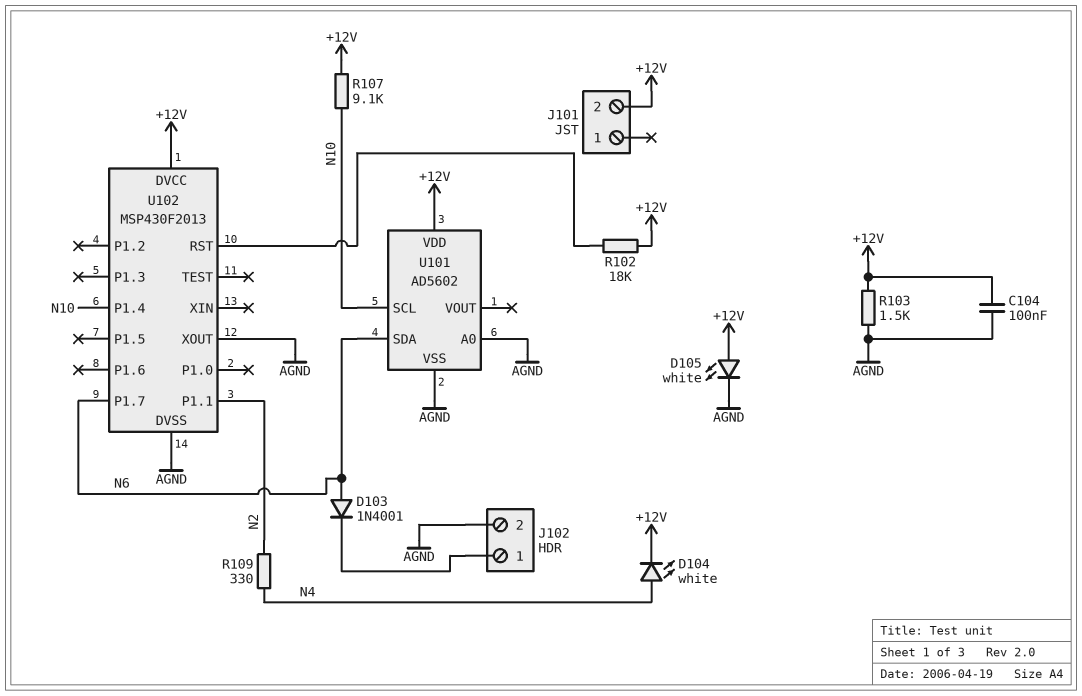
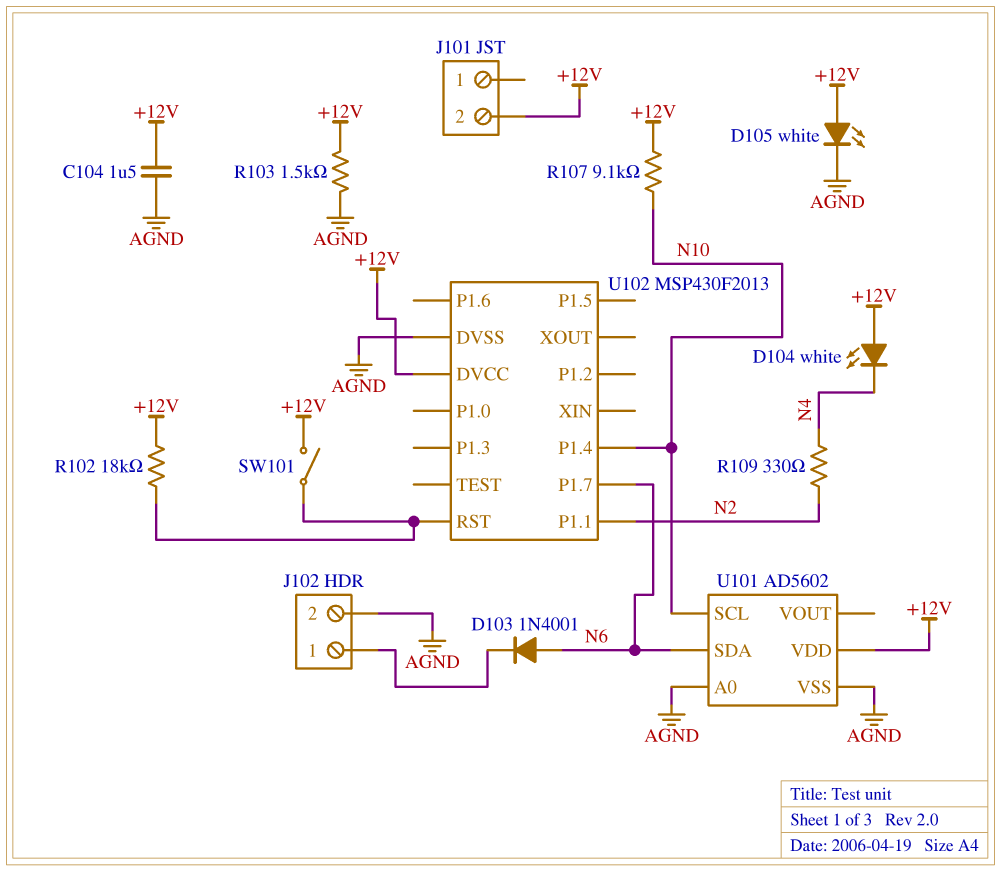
C104: 100nF (+12V, AGND) -> 1.5uF (+12V, AGND)
D104: LED white (A N4, K +12V) -> LED white (A +12V, K N4)
SW101: none -> switch (+12V, U102/RST)
U102 pin XOUT: AGND -> none

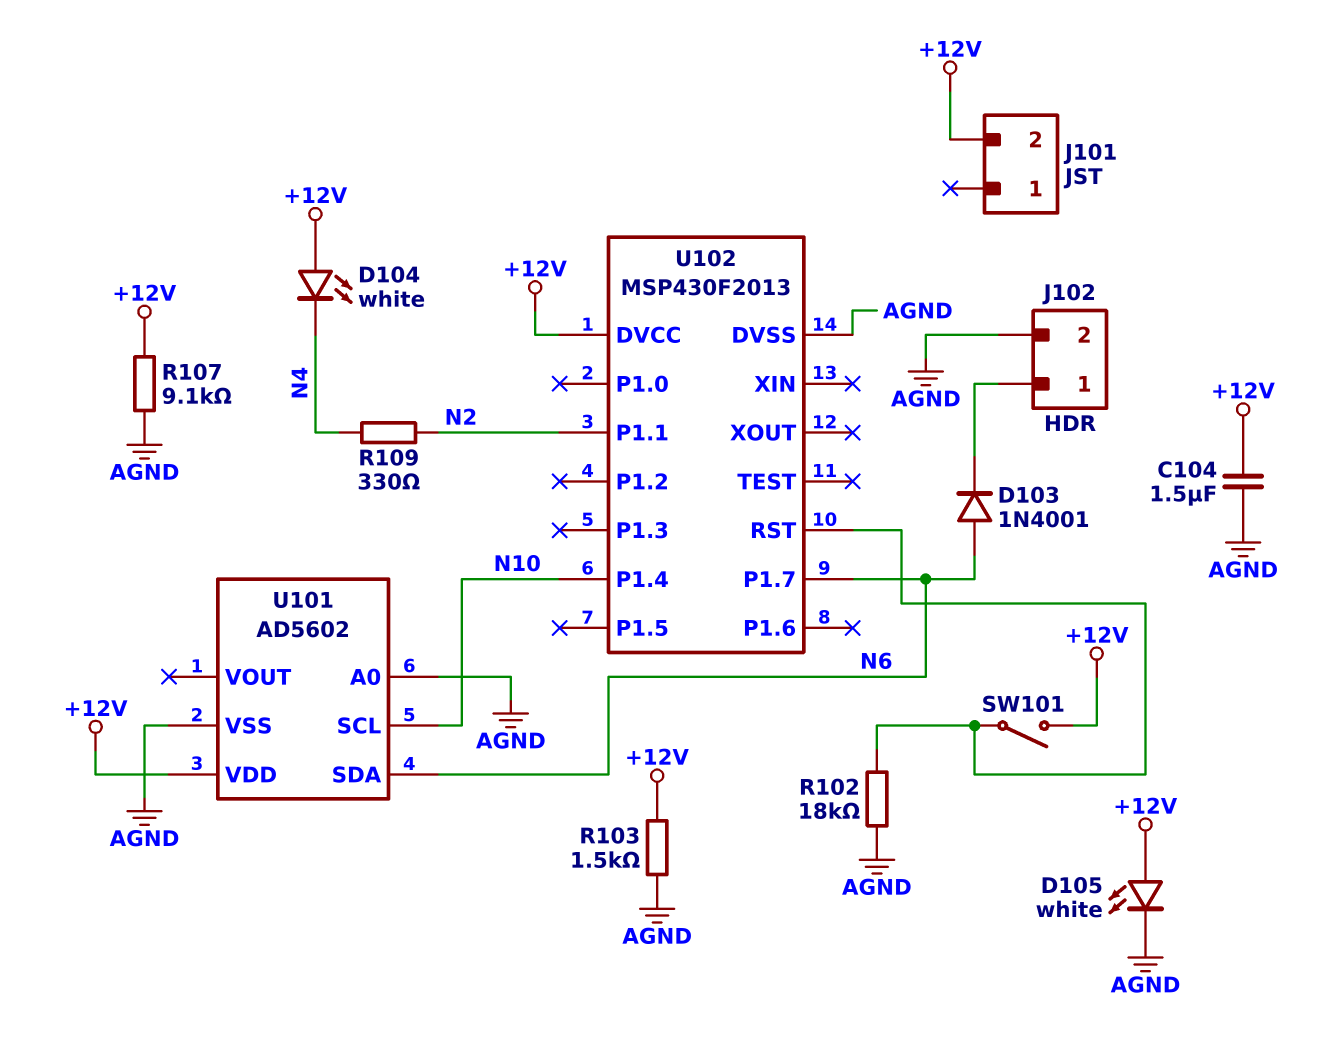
R102: 18k (+12V, U102/RST) -> 18k (AGND, U102/RST)
R107: 9.1k (+12V, N10) -> 9.1k (+12V, AGND)

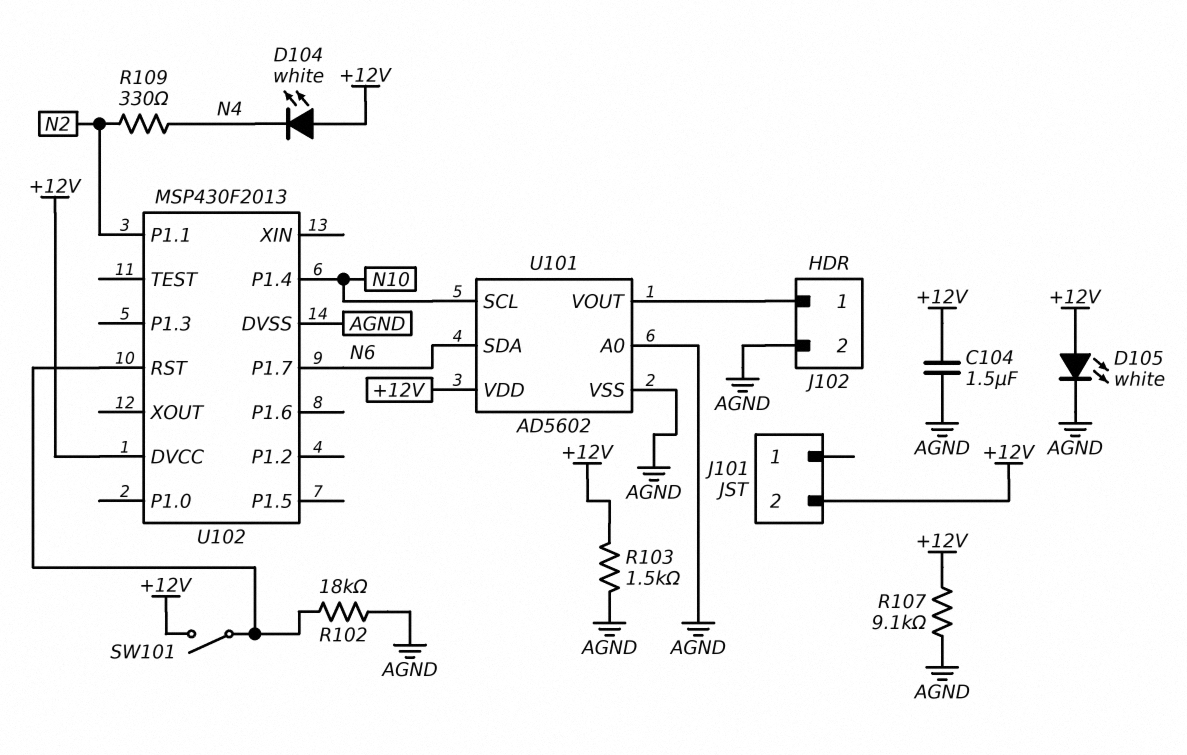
D103: diode 1N4001 (A N6, K J102/1) -> none
U101 pin VOUT: none -> J102/1

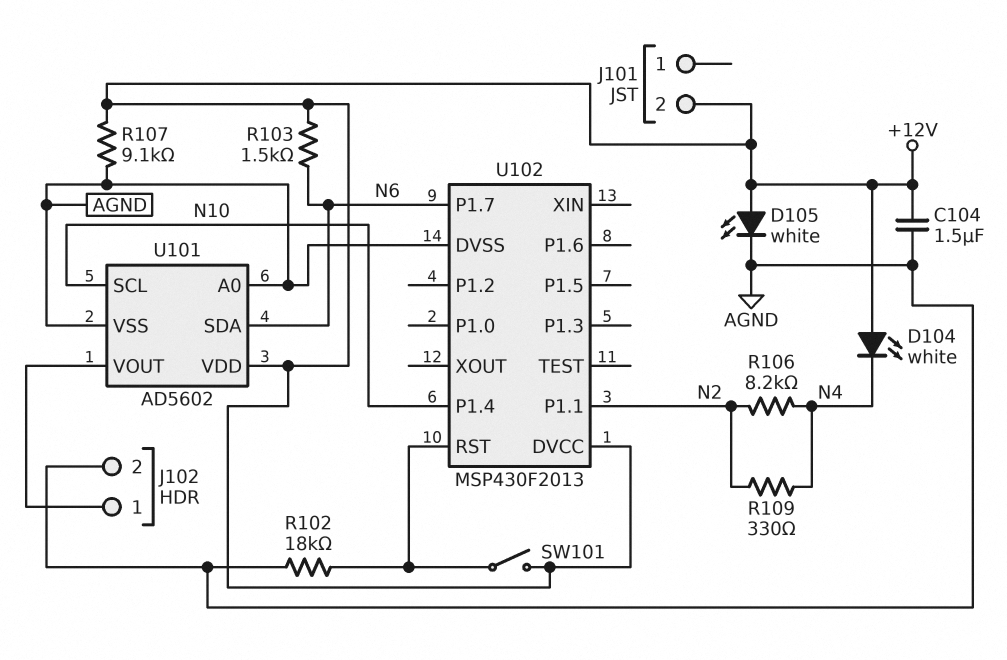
R103: 1.5k (+12V, AGND) -> 1.5k (+12V, N6)
R106: none -> 8.2k (N2, N4)

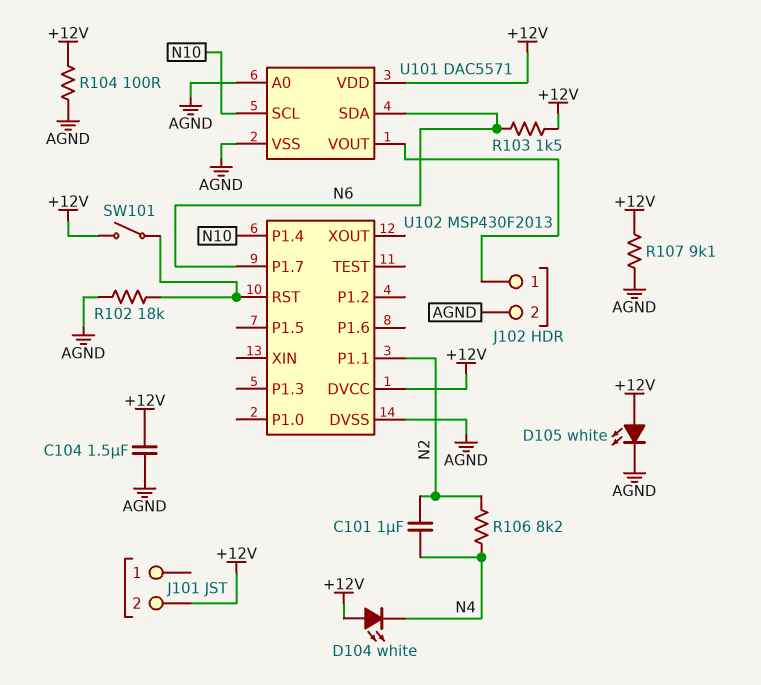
C101: none -> 1uF (N2, N4)
R104: none -> 100 (+12V, AGND)
R109: 330 (N2, N4) -> none
U101: AD5602 -> DAC5571

